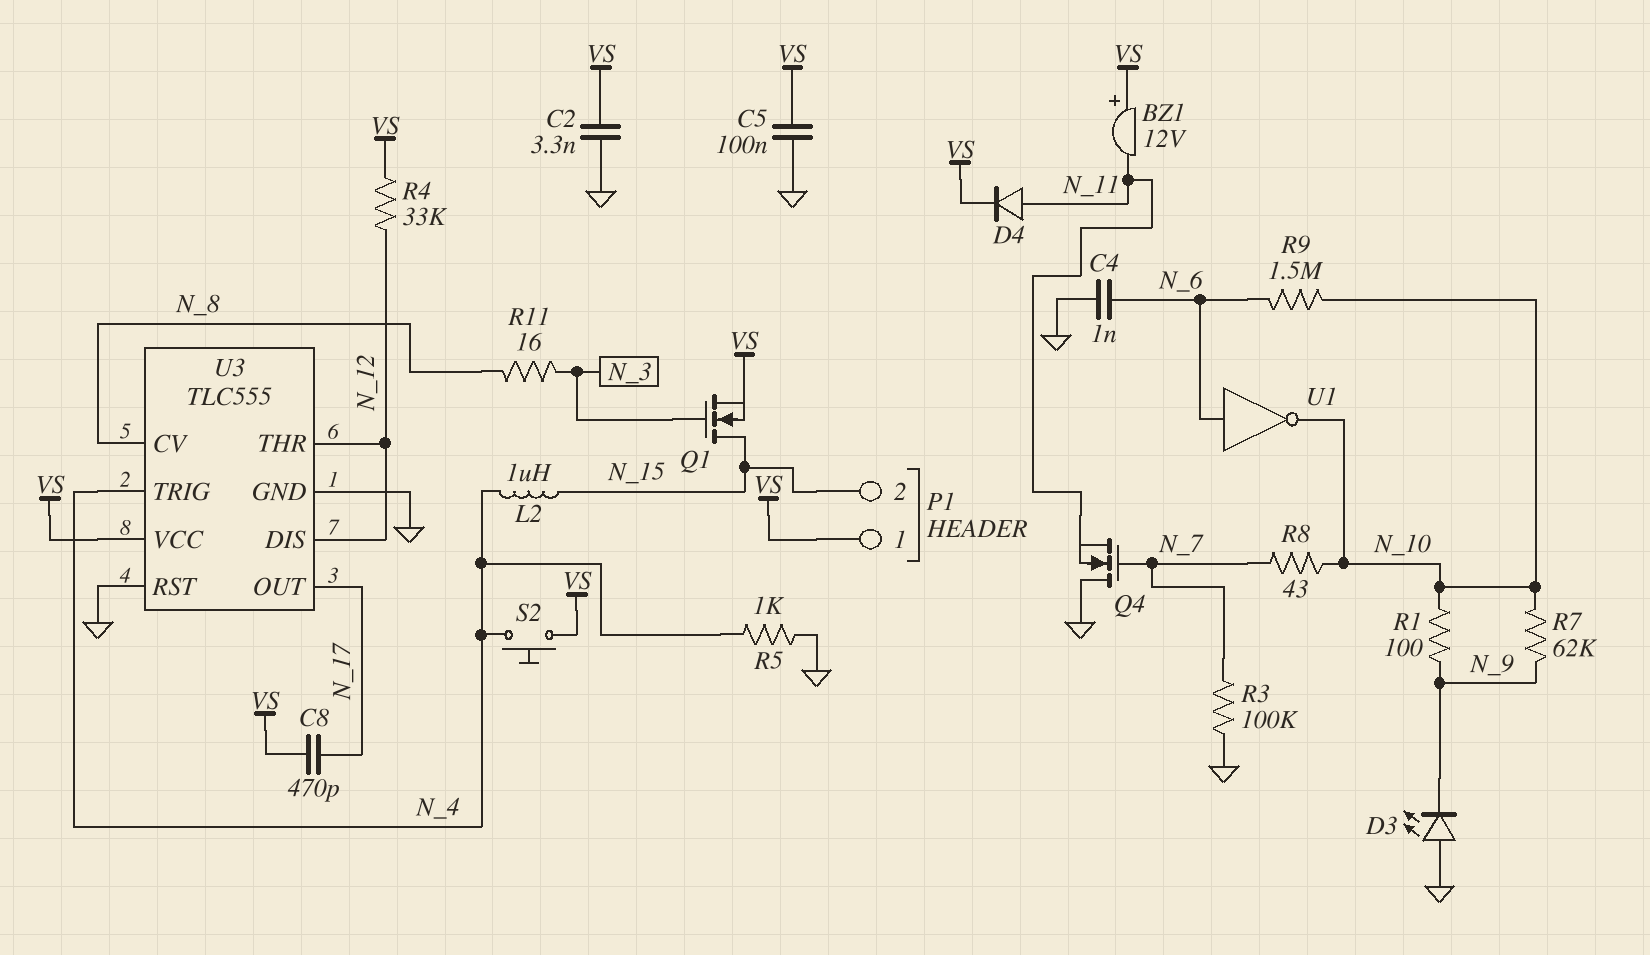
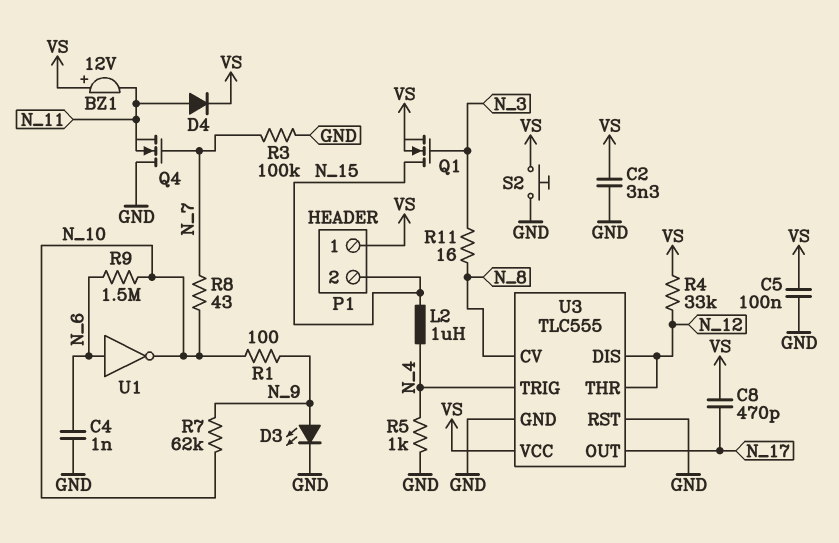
D3: LED (A GND, K N_9) -> LED (A N_9, K GND)
S2: button (N_4, VS) -> button (GND, VS)

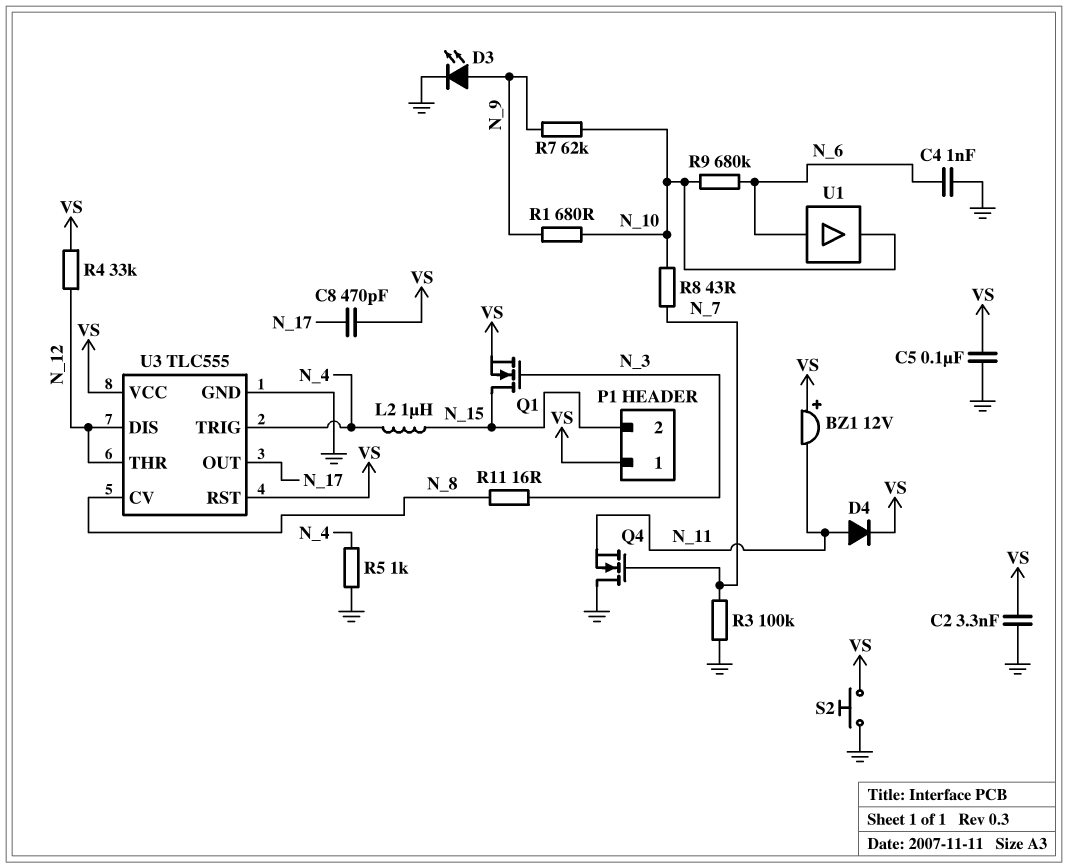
R1: 100 (N_9, N_10) -> 680 (N_9, N_10)
R9: 1.5M (N_6, N_10) -> 680k (N_6, N_10)
U1: NOT (in N_6, out N_10) -> buffer (in N_6, out N_10)
U3 pin RST: GND -> VS

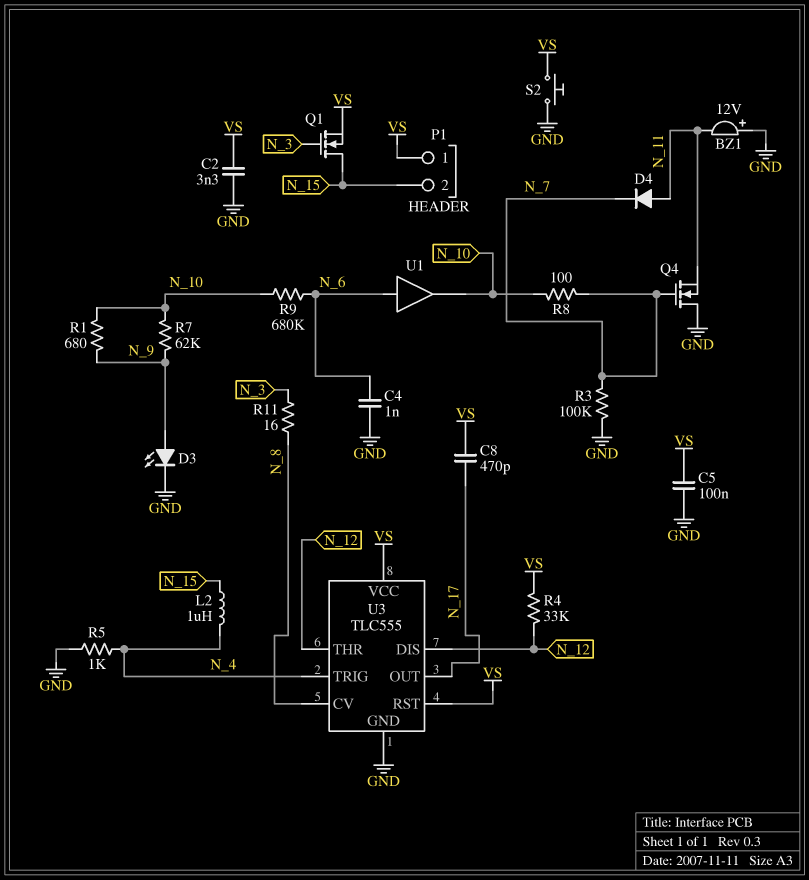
BZ1: buzzer 12V (plus VS, minus N_11) -> buzzer 12V (plus GND, minus N_11)
D4: diode (A N_11, K VS) -> diode (A N_11, K N_7)
R8: 43 (N_7, N_10) -> 100 (N_7, N_10)

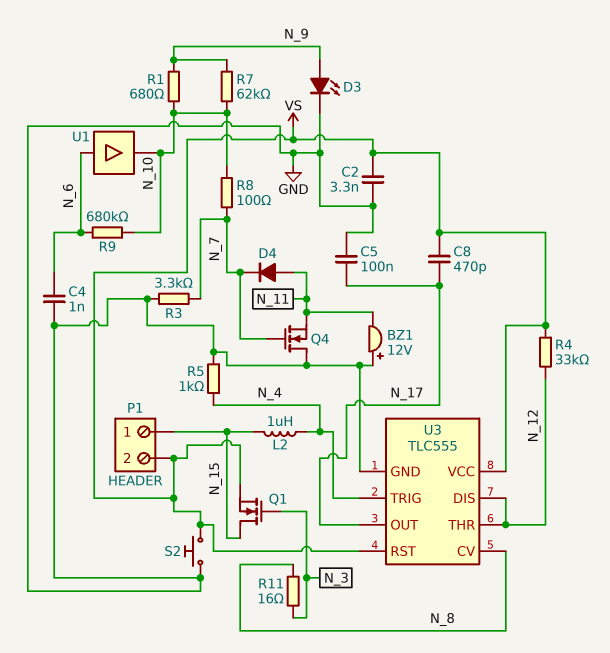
C5: 100nF (GND, VS) -> 100nF (GND, N_17)
P1 pin 1: VS -> N_15
P1 pin 2: N_15 -> VS
R3: 100k (GND, N_7) -> 3.3k (GND, N_7)

